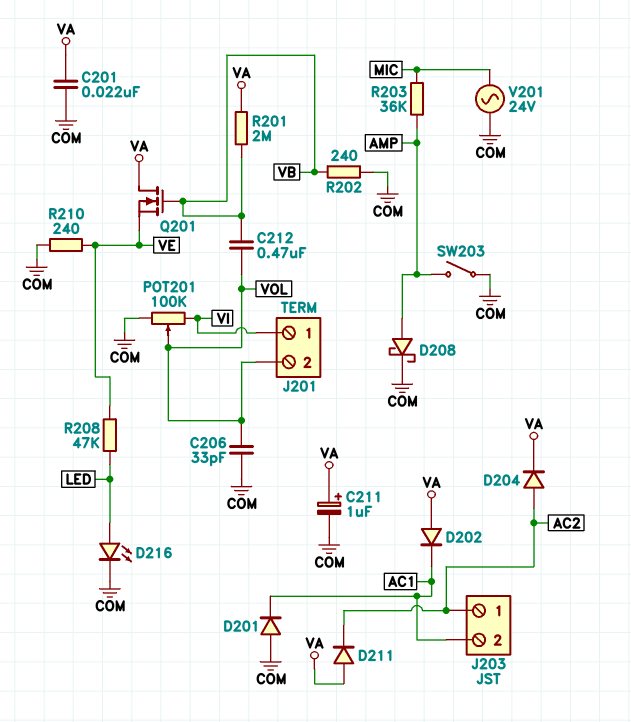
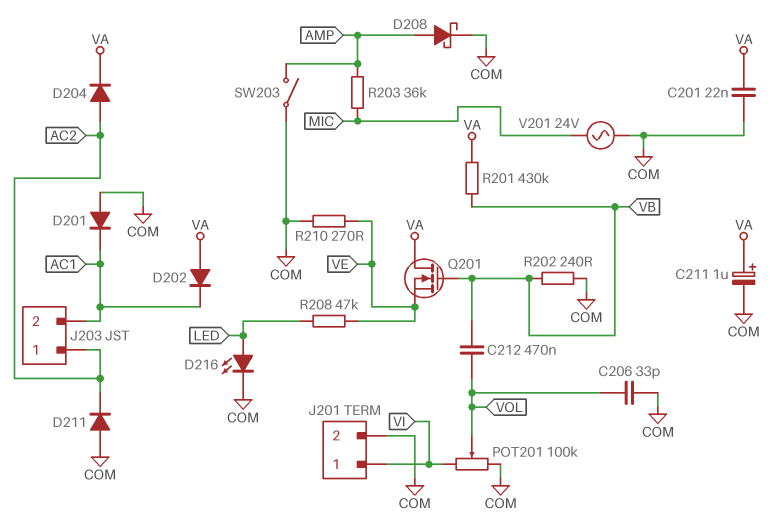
D211: diode (A VA, K AC2) -> diode (A COM, K AC2)
J201 pin 2: VOL -> COM
R201: 2M (VA, VB) -> 430k (VA, VB)
R210: 240 (COM, VE) -> 270 (COM, VE)

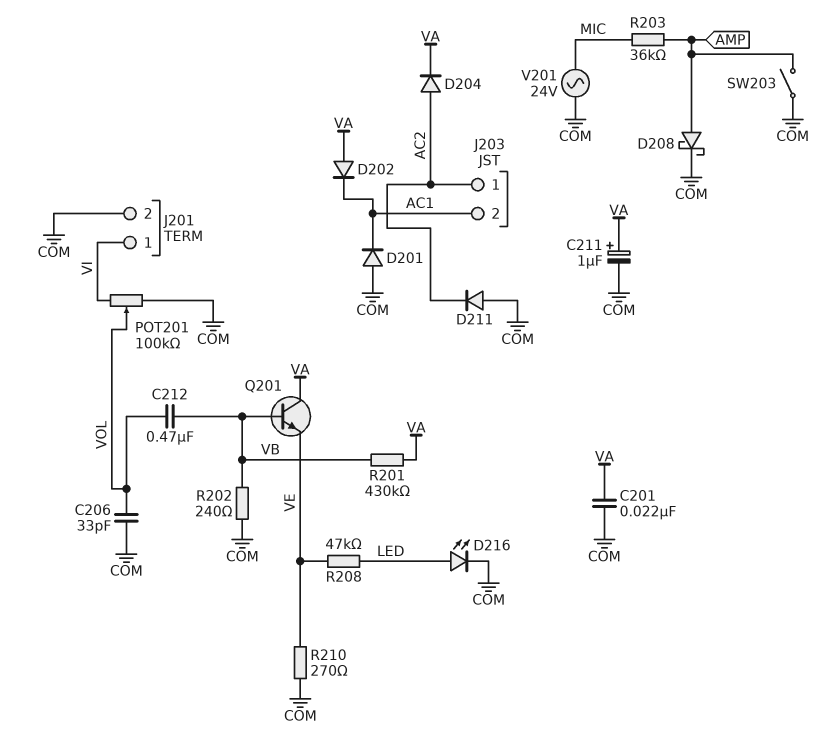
Q201: NMOS (G VB, D VA, S VE) -> NPN (B VB, C VA, E VE)

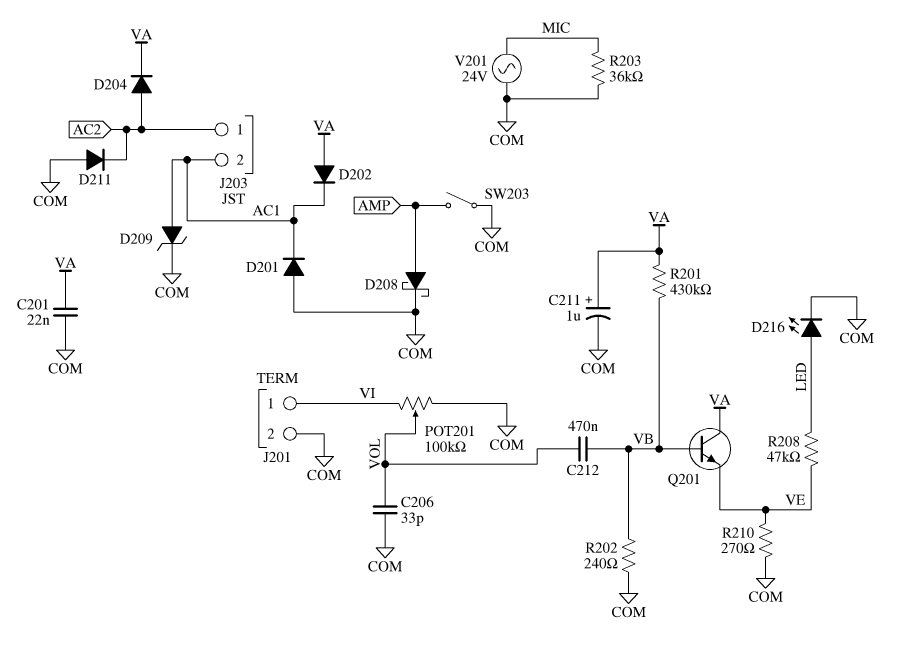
D209: none -> zener (A AC1, K COM)
R203: 36k (AMP, MIC) -> 36k (COM, MIC)

